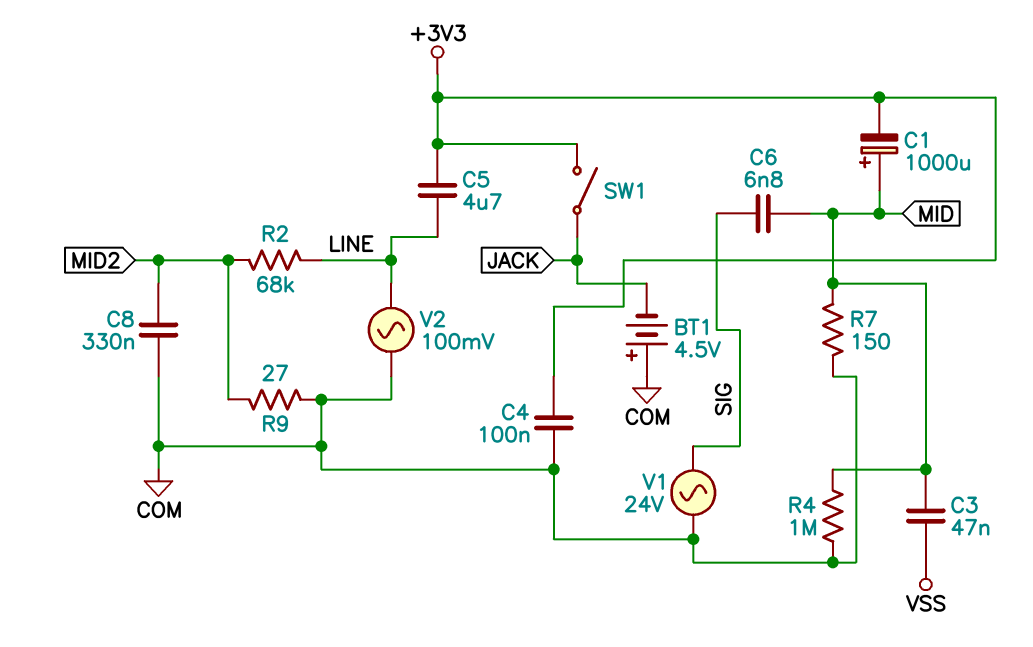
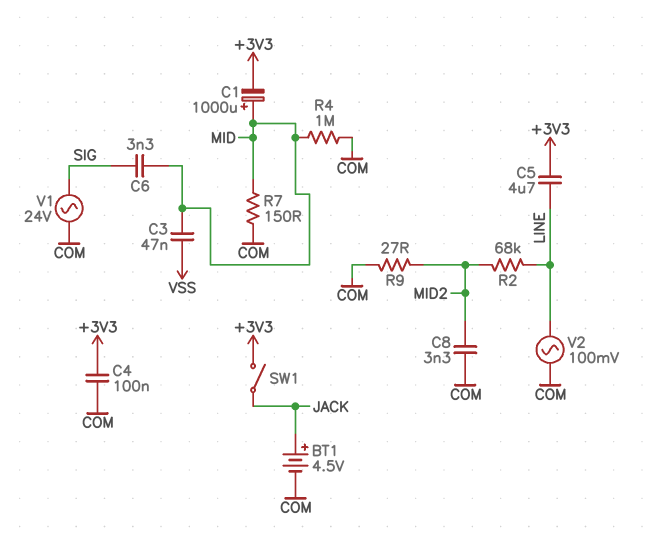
BT1: 4.5V (plus COM, minus JACK) -> 4.5V (plus JACK, minus COM)
C6: 6.8nF (MID, SIG) -> 3.3nF (MID, SIG)
C8: 330nF (COM, MID2) -> 3.3nF (COM, MID2)

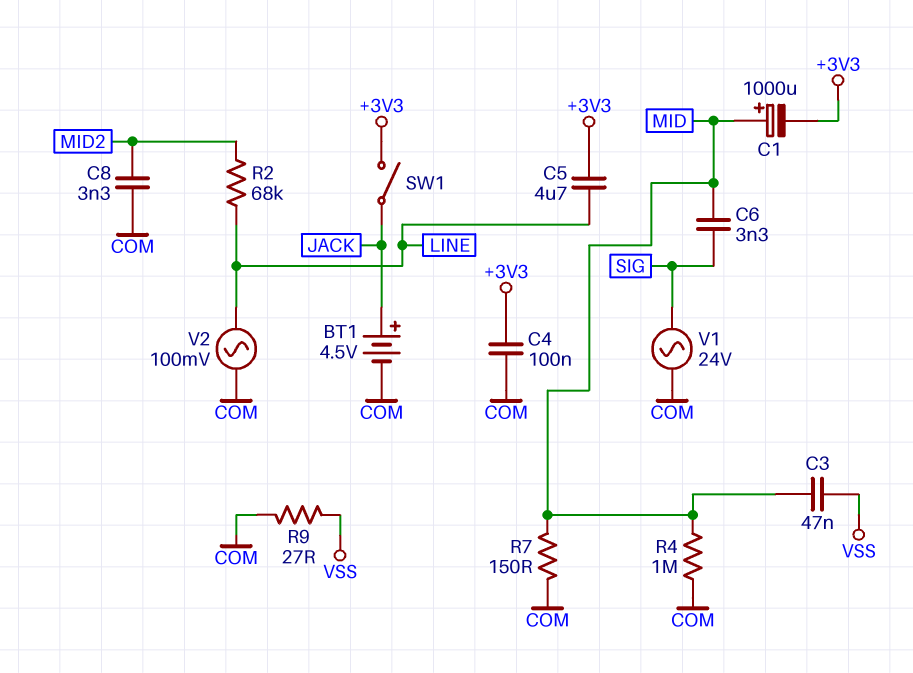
R9: 27 (COM, MID2) -> 27 (COM, VSS)

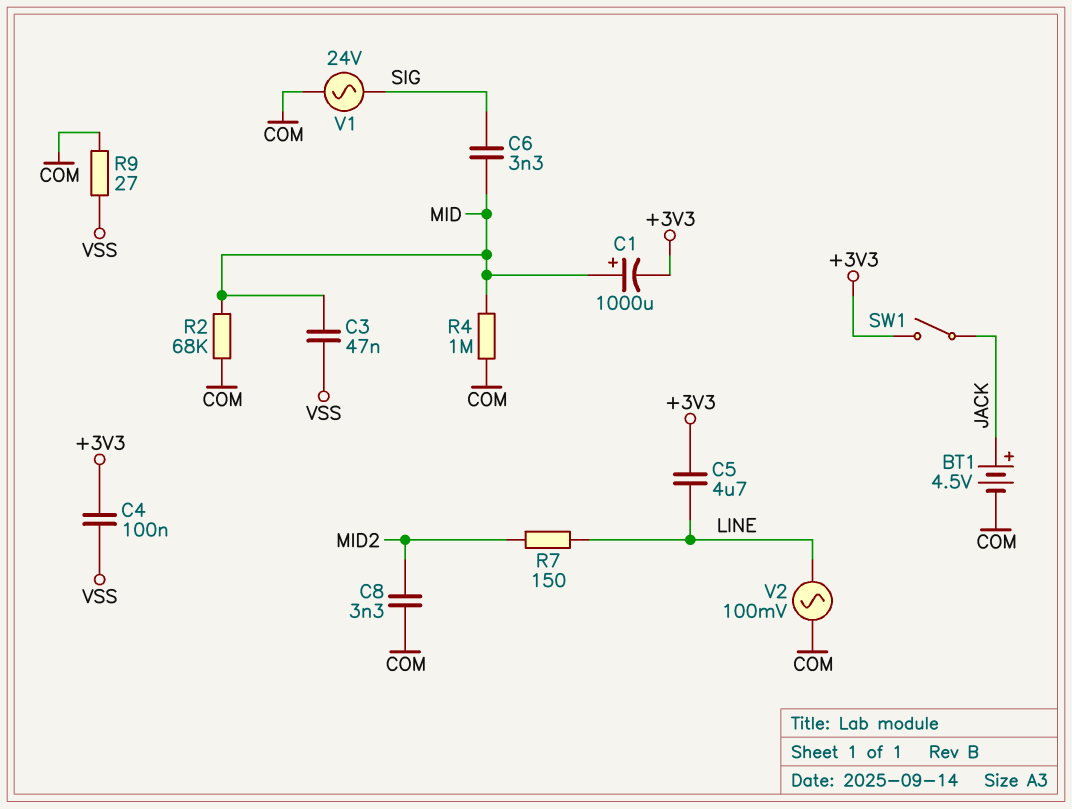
C4: 100nF (+3V3, COM) -> 100nF (+3V3, VSS)
R2: 68k (LINE, MID2) -> 68k (COM, MID)
R7: 150 (COM, MID) -> 150 (LINE, MID2)

